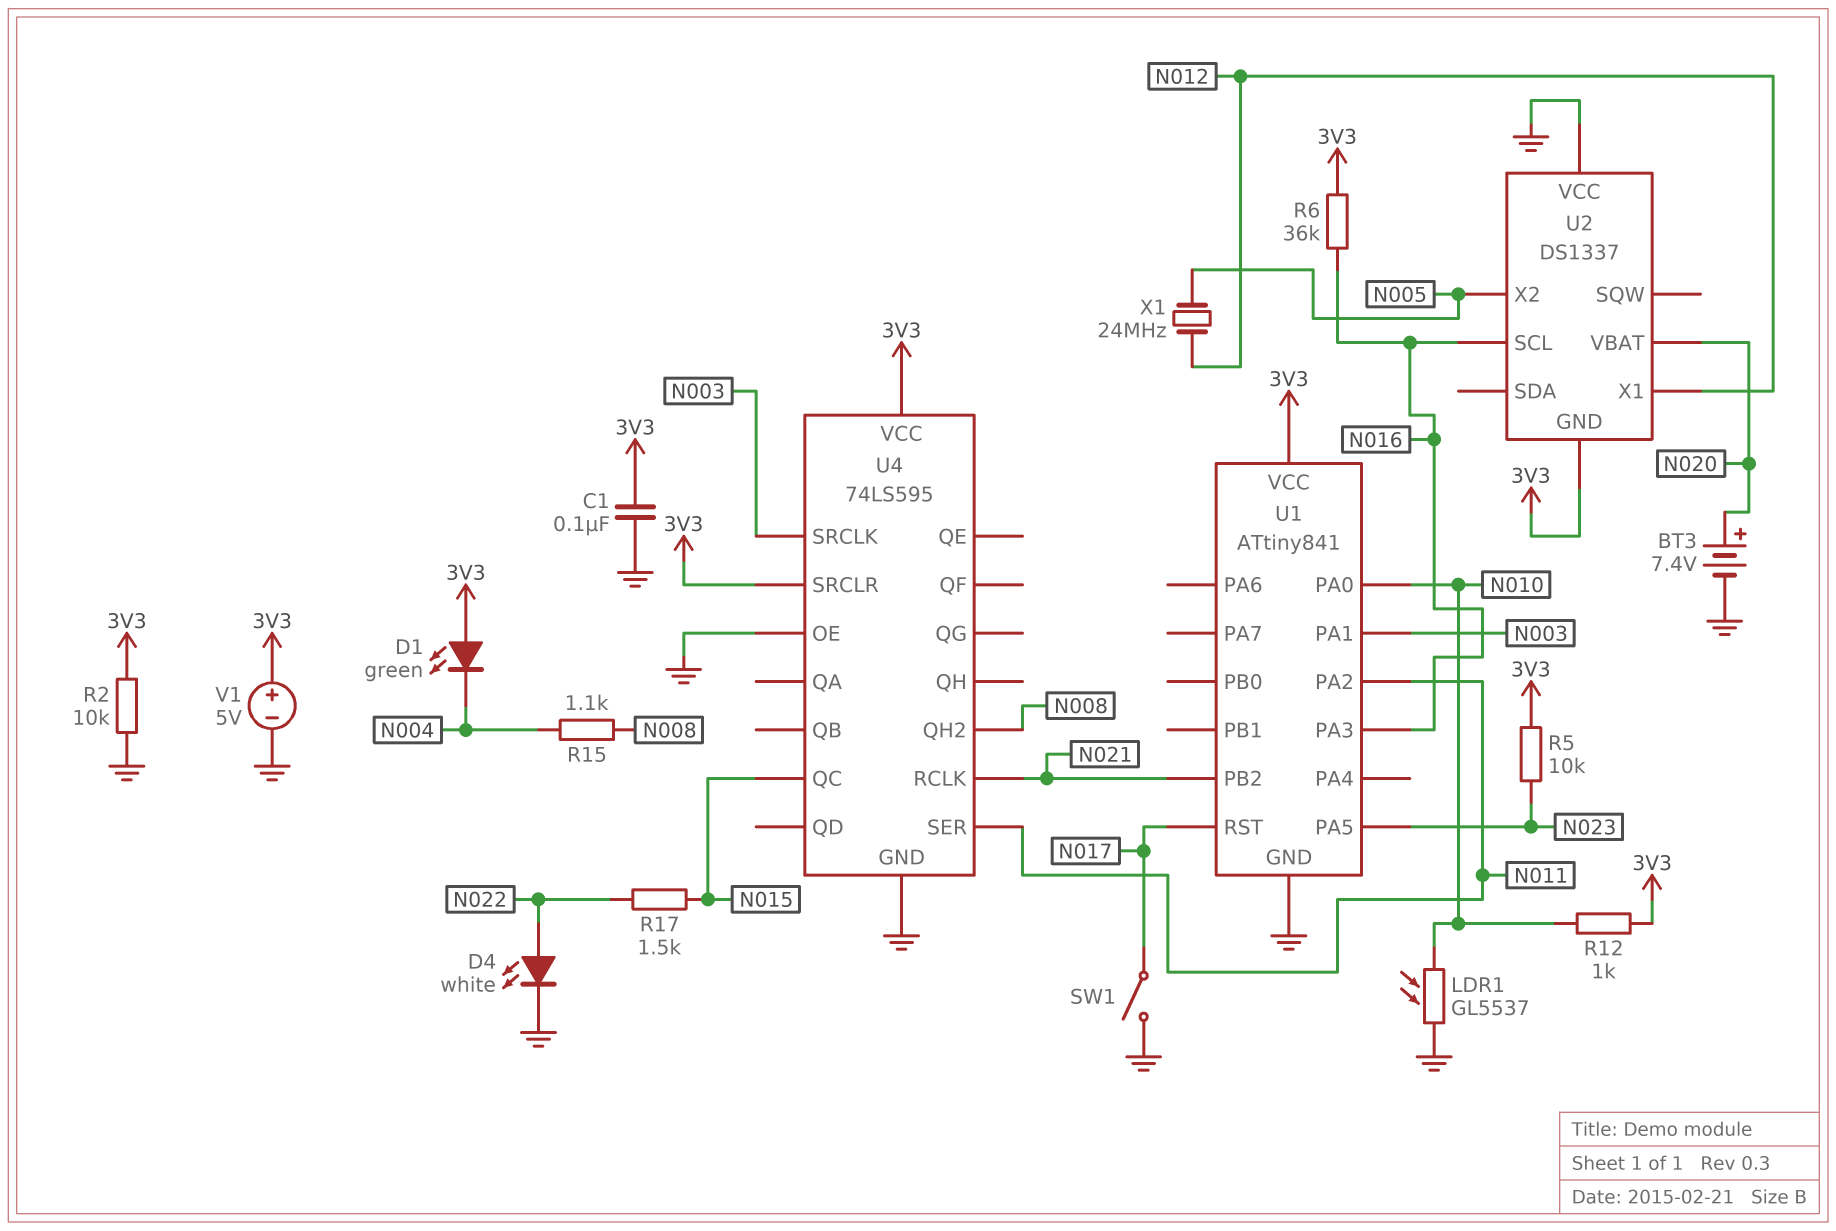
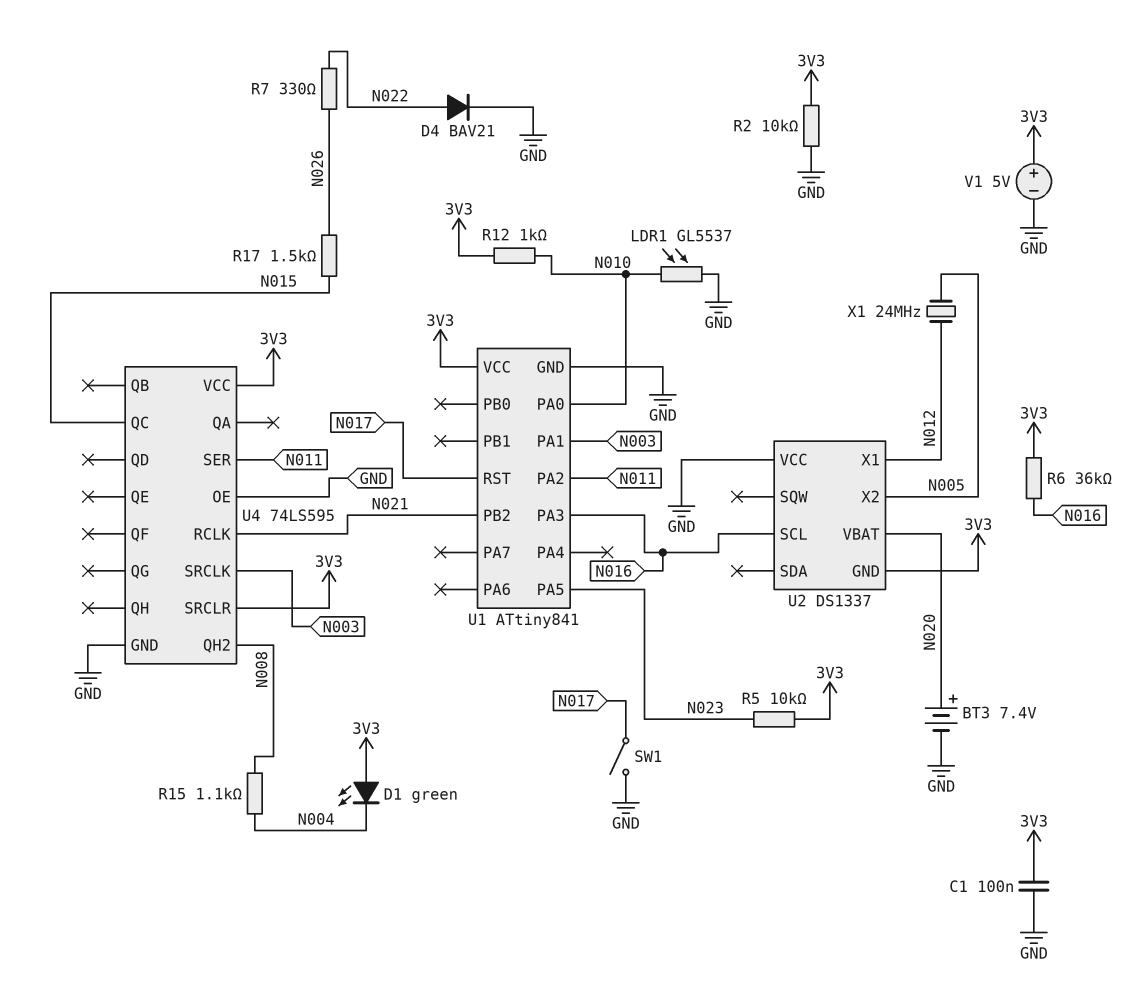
D4: LED white (A N022, K GND) -> diode BAV21 (A N022, K GND)
R7: none -> 330 (N022, N026)
R17: 1.5k (N015, N022) -> 1.5k (N015, N026)

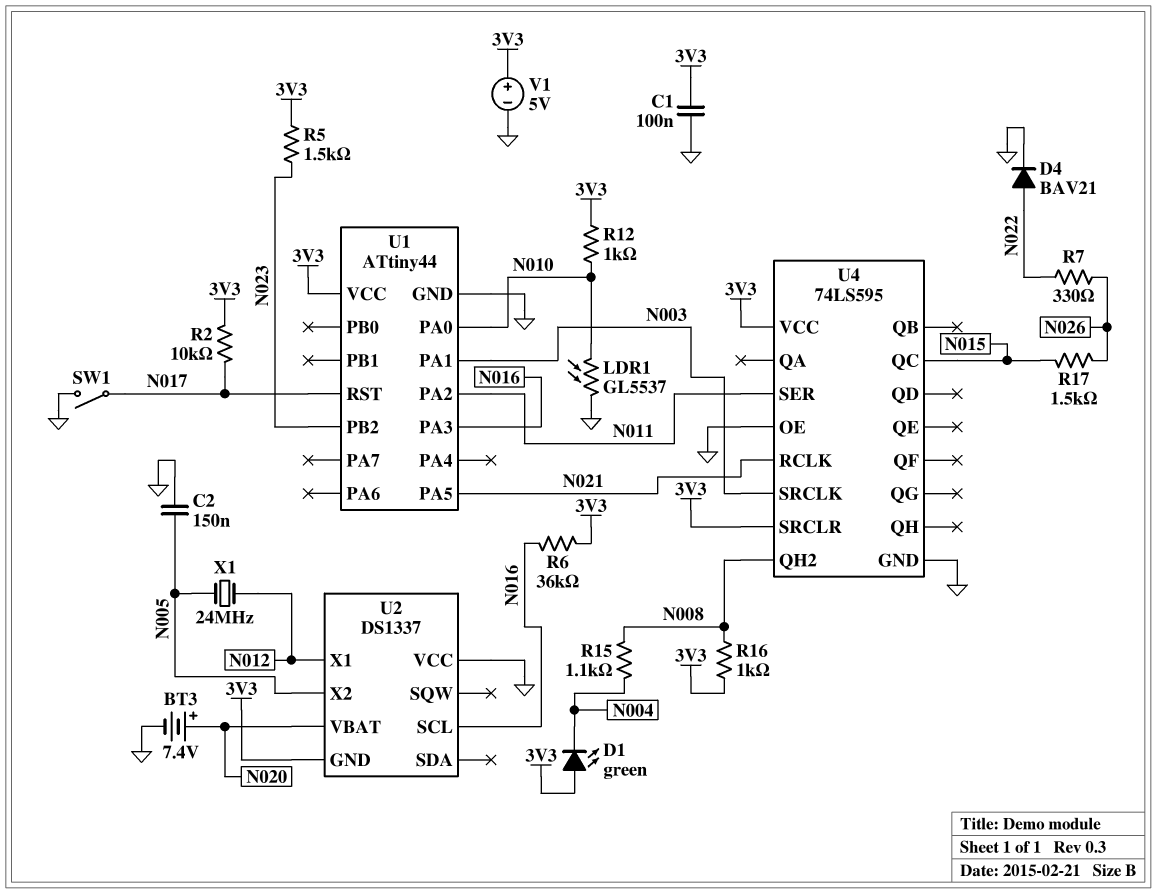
C2: none -> 150nF (GND, N005)
R2: 10k (3V3, GND) -> 10k (3V3, N017)
R5: 10k (3V3, N023) -> 1.5k (3V3, N023)
R16: none -> 1k (3V3, N008)
U1: ATtiny841 -> ATtiny44
U1 pin PA5: N023 -> N021
U1 pin PB2: N021 -> N023

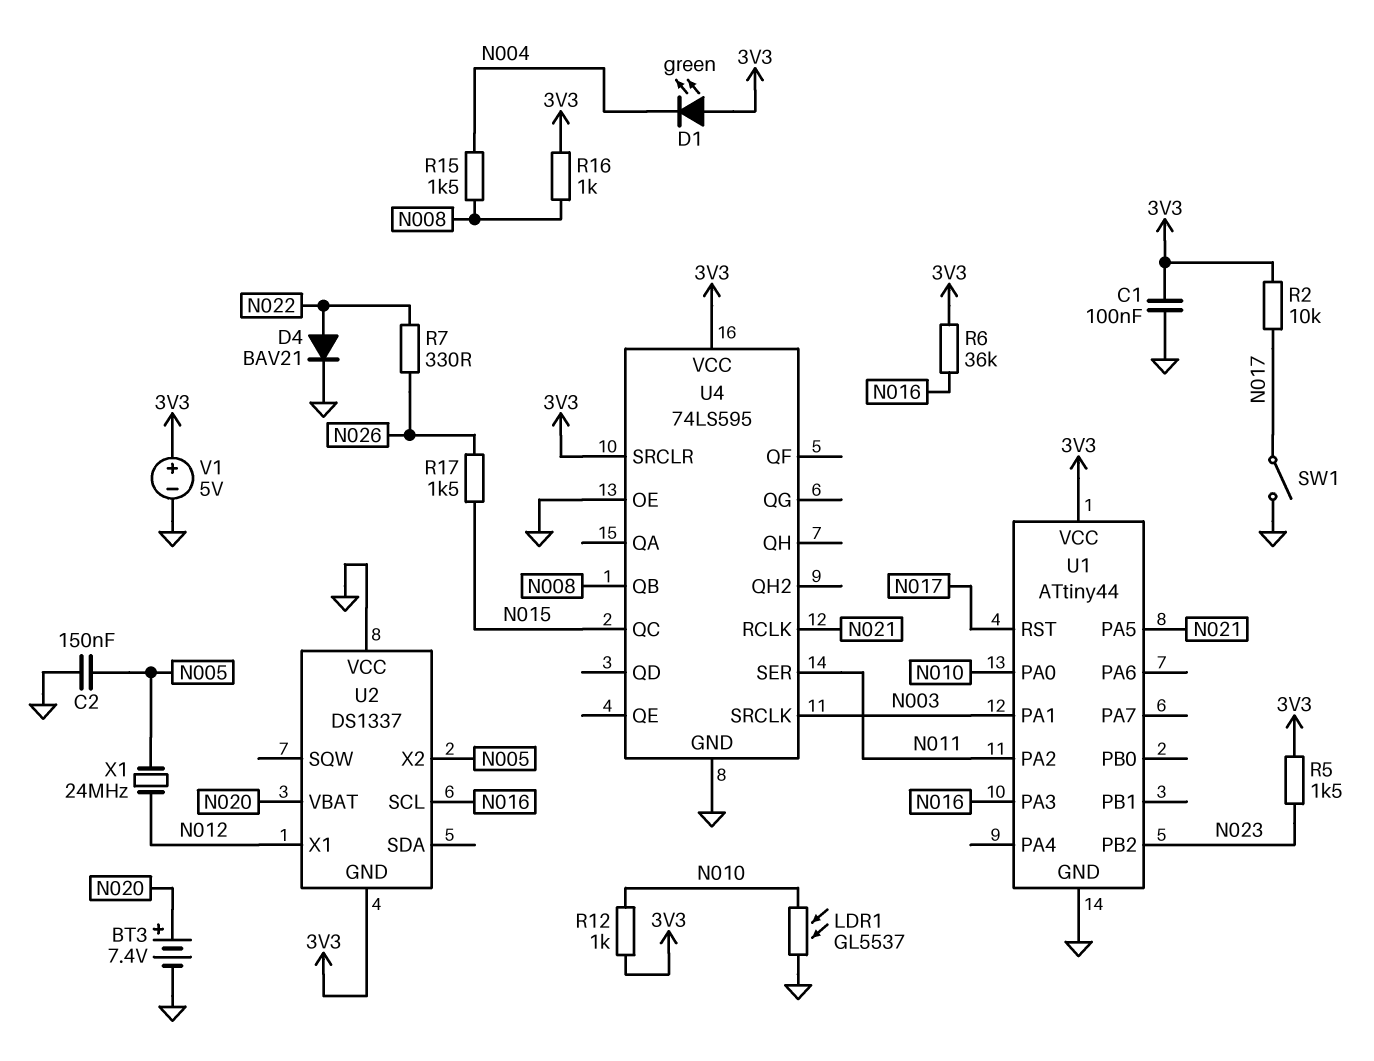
R15: 1.1k (N004, N008) -> 1.5k (N004, N008)
U4 pin QB: none -> N008
U4 pin QH2: N008 -> none

